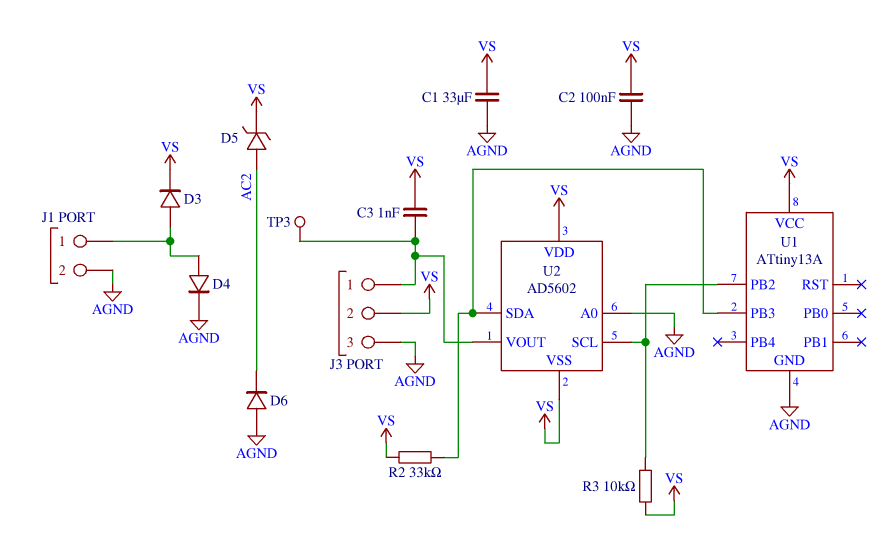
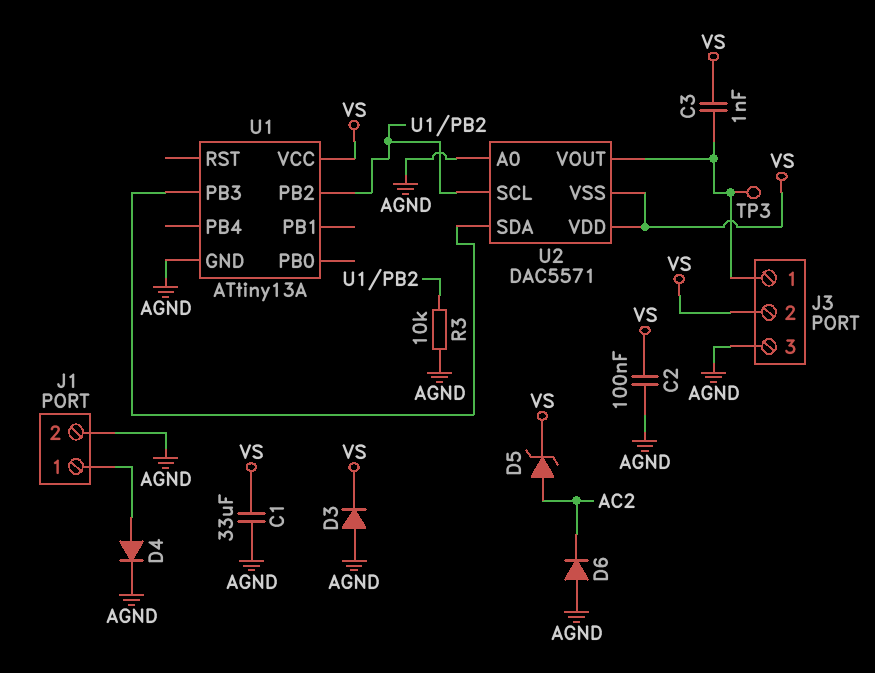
D3: diode (A J1/1, K VS) -> diode (A AGND, K VS)
R2: 33k (U1/PB3, VS) -> none
R3: 10k (U1/PB2, VS) -> 10k (AGND, U1/PB2)
U2: AD5602 -> DAC5571

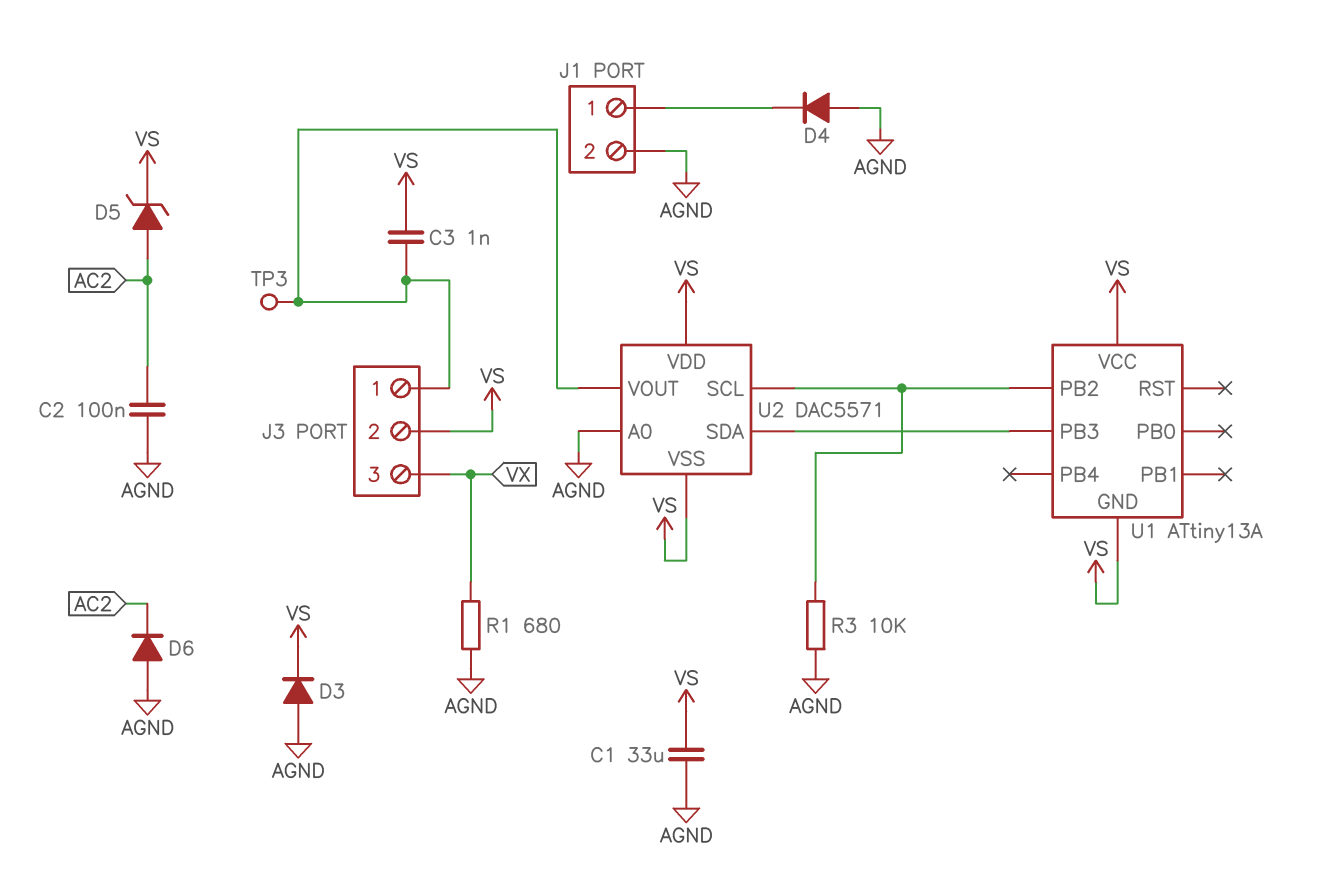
C2: 100nF (AGND, VS) -> 100nF (AC2, AGND)
D4: diode (A J1/1, K AGND) -> diode (A AGND, K J1/1)
J3 pin 3: AGND -> VX
R1: none -> 680 (AGND, VX)
U1 pin GND: AGND -> VS

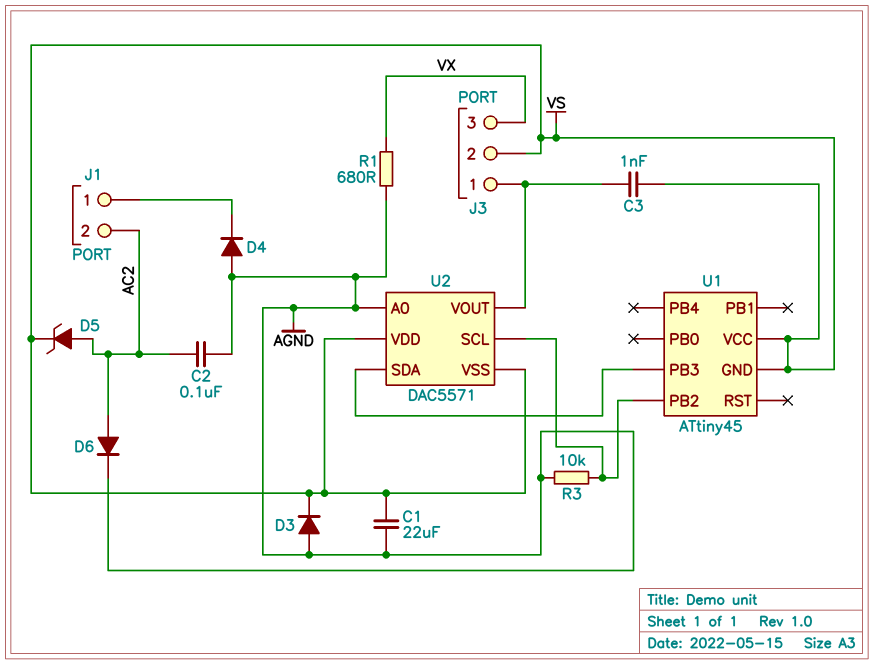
C1: 33uF (AGND, VS) -> 22uF (AGND, VS)
D6: diode (A AGND, K AC2) -> diode (A AC2, K AGND)
J1 pin 2: AGND -> AC2
TP3: test point (J3/1) -> none
U1: ATtiny13A -> ATtiny45

